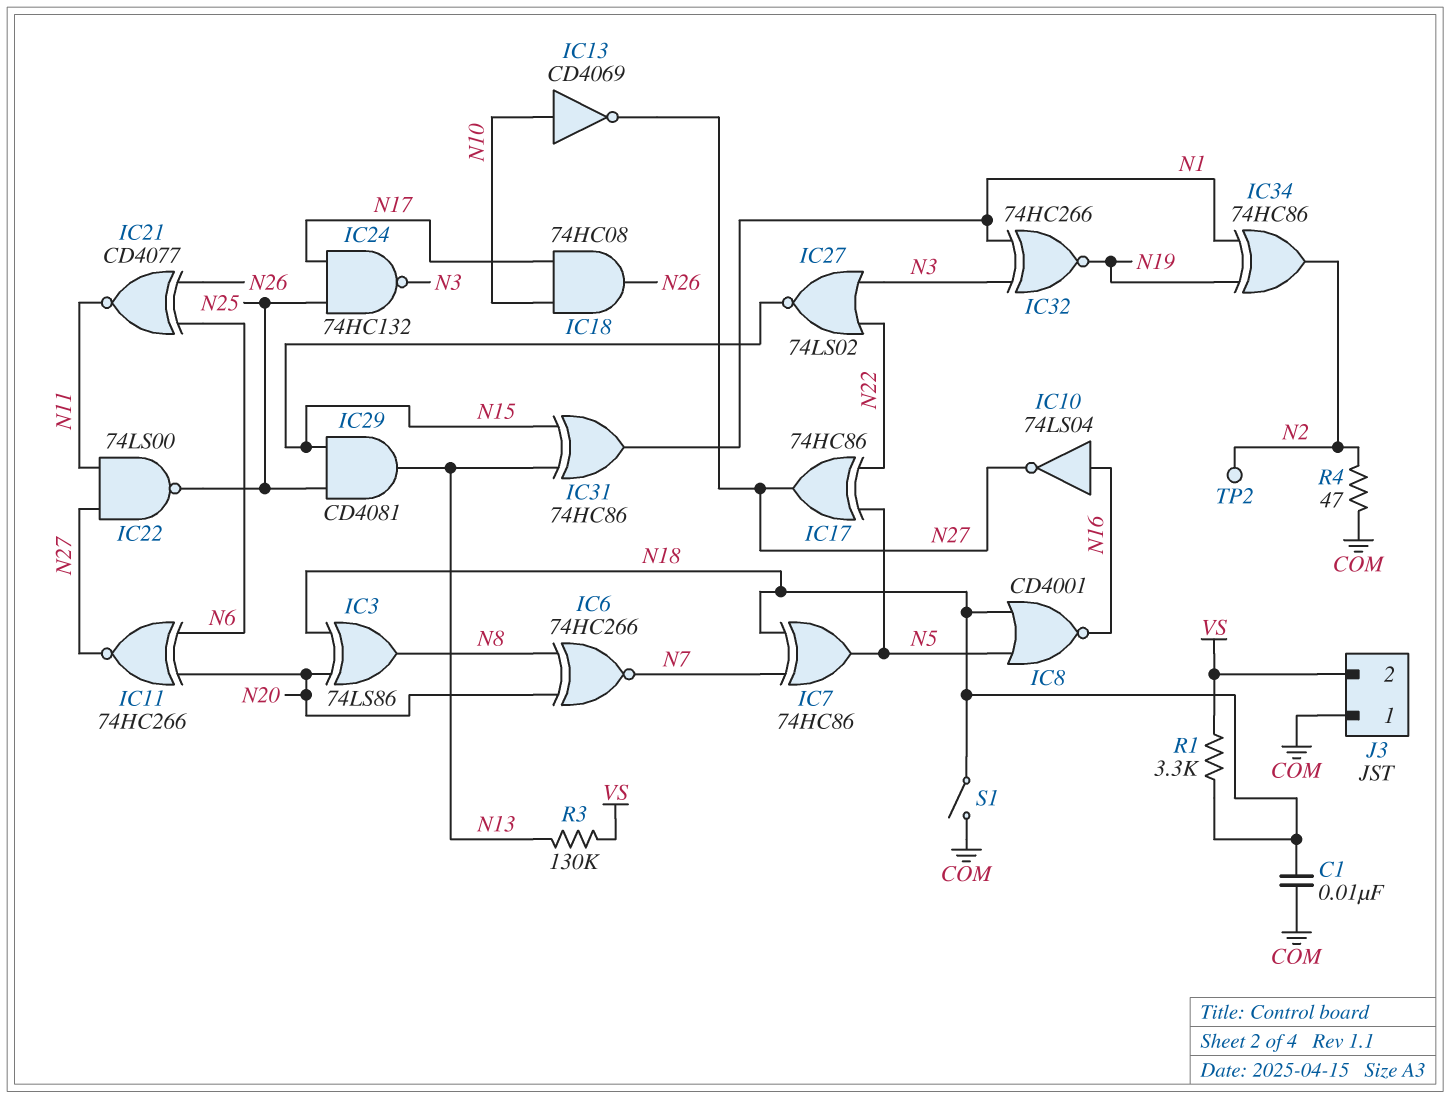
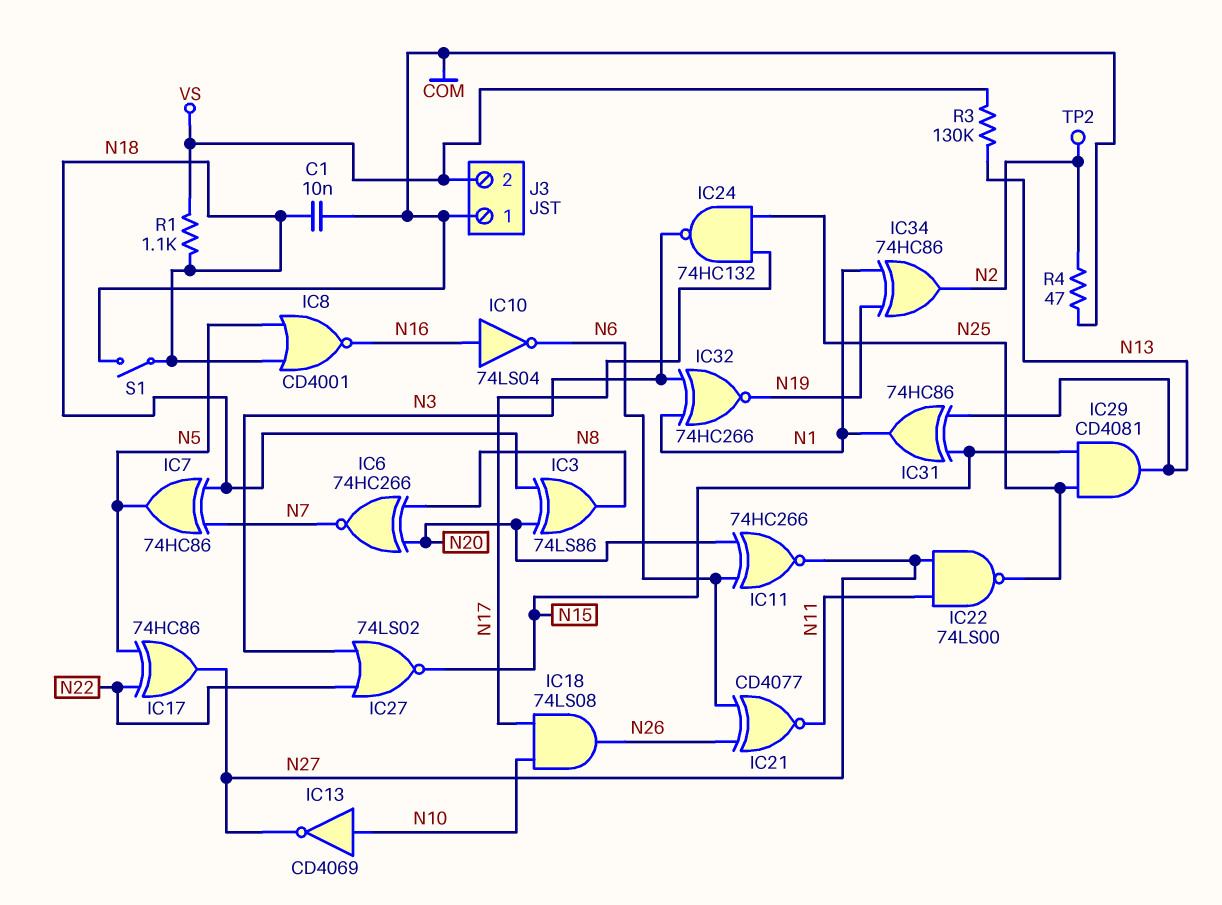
IC10: NOT 74LS04 (in N16, out N27) -> NOT 74LS04 (in N16, out N6)
IC18: AND 74HC08 (in N10, in N17, out N26) -> AND 74LS08 (in N10, in N17, out N26)
R1: 3.3k (N18, VS) -> 1.1k (N18, VS)

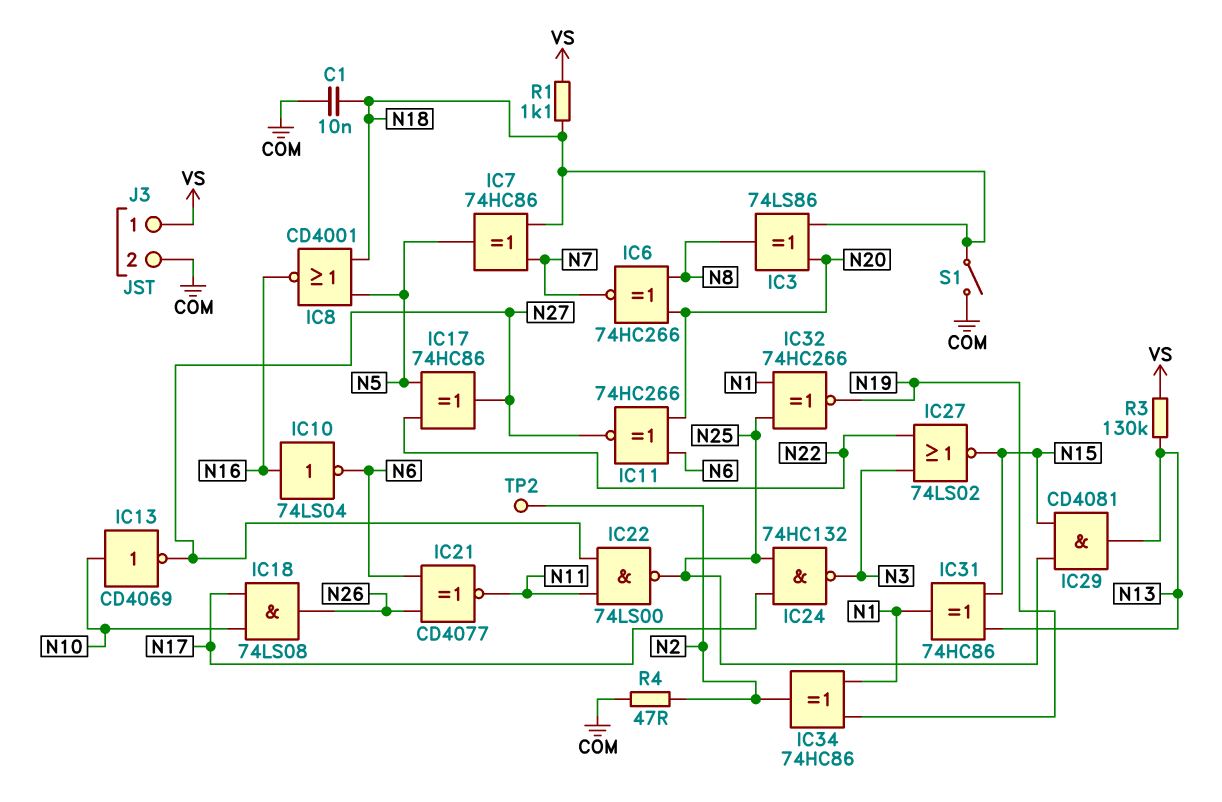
IC32: XNOR 74HC266 (in N1, in N3, out N19) -> XNOR 74HC266 (in N1, in N25, out N19)
J3 pin 1: COM -> VS
J3 pin 2: VS -> COM

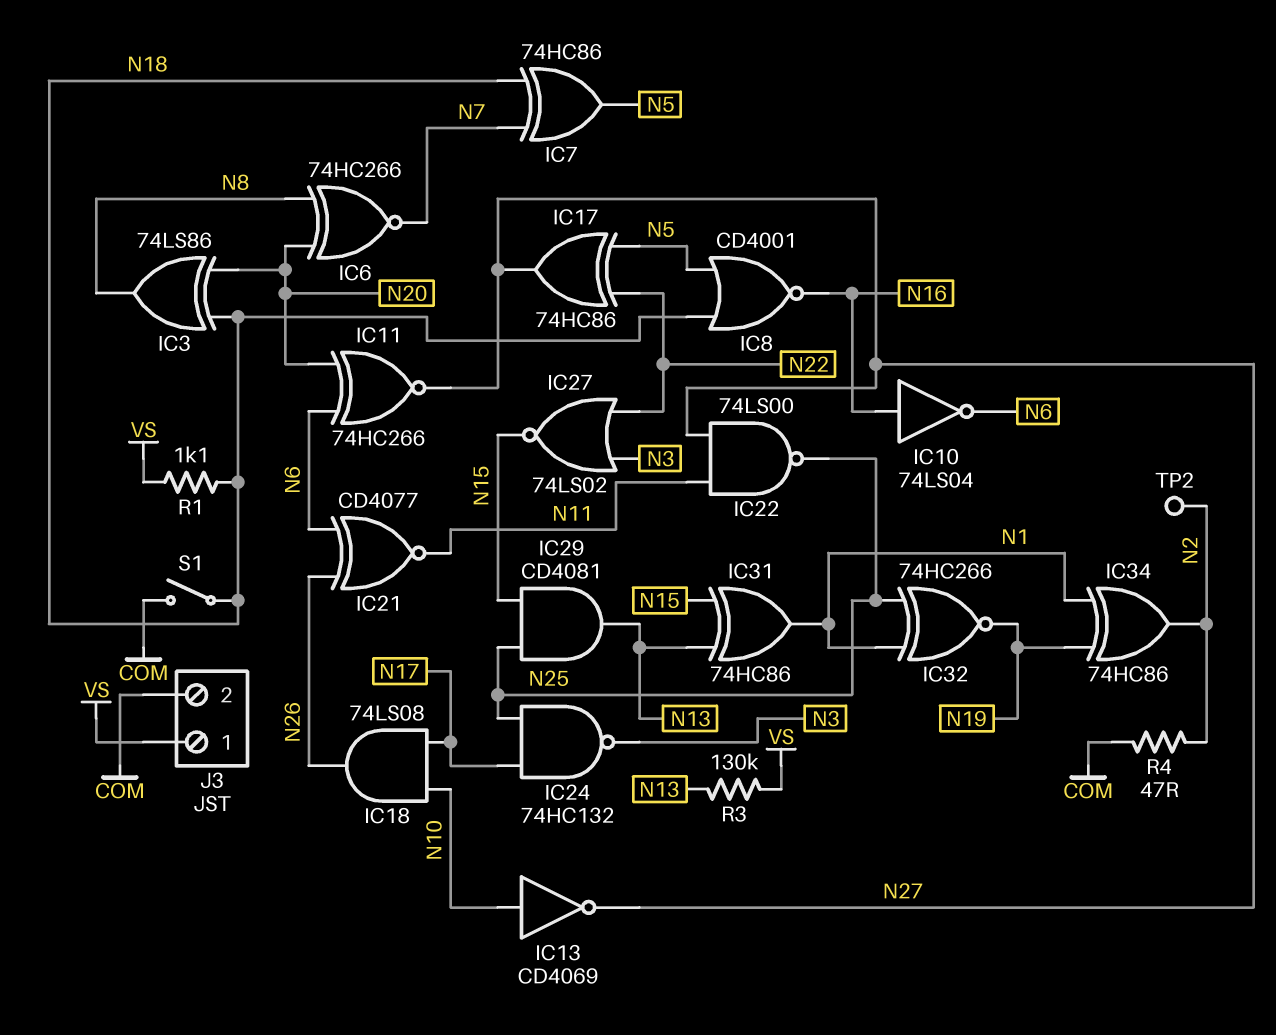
C1: 10nF (COM, N18) -> none

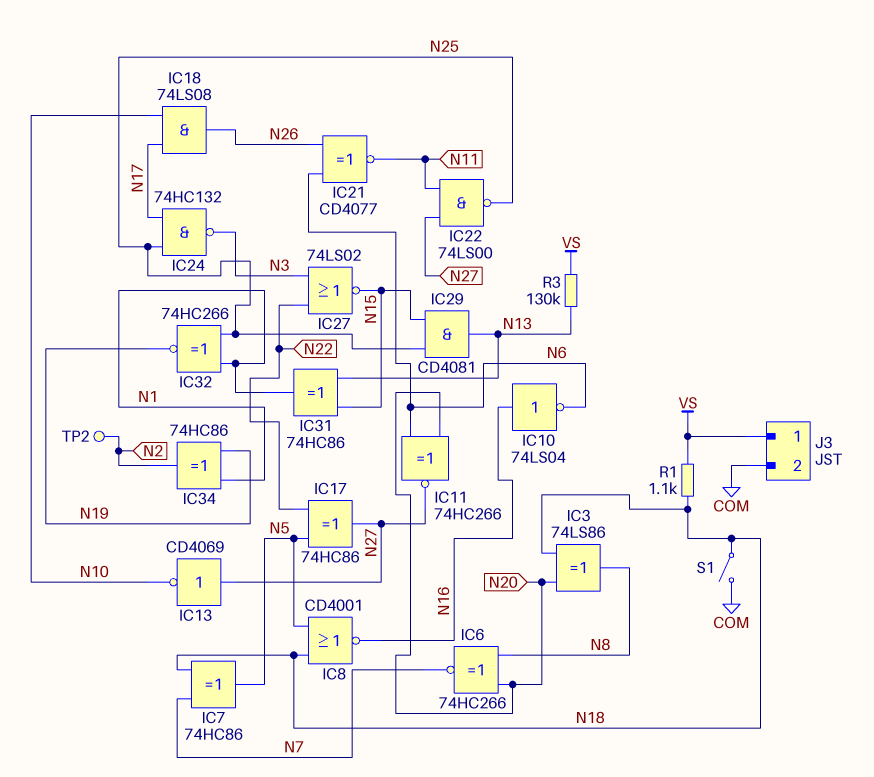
IC13: NOT CD4069 (in N10, out N27) -> NOT CD4069 (in N27, out N10)
R4: 47 (COM, N2) -> none

